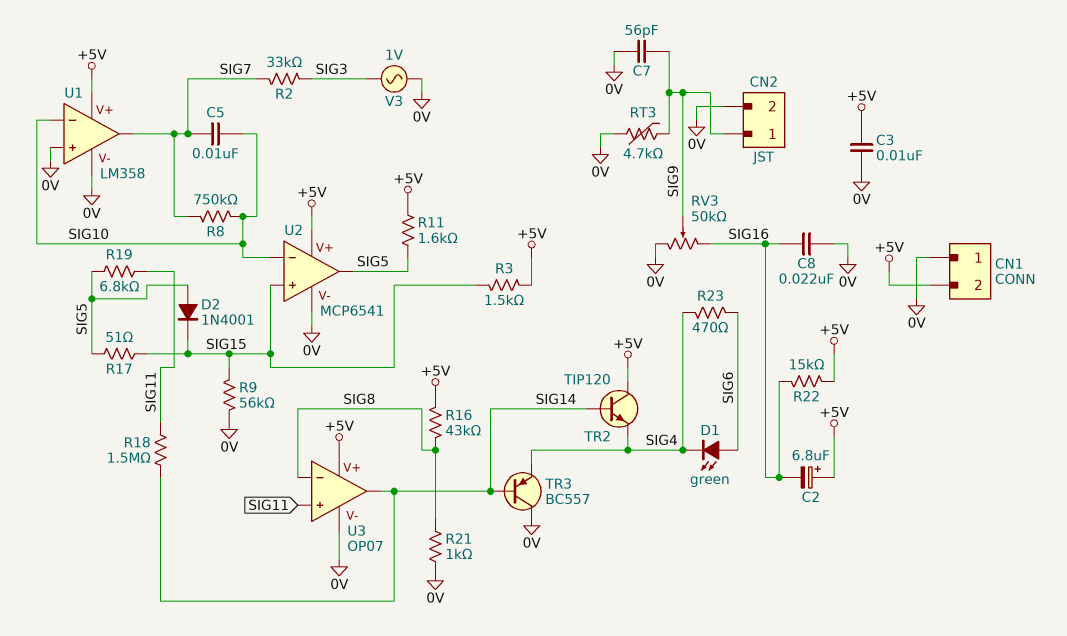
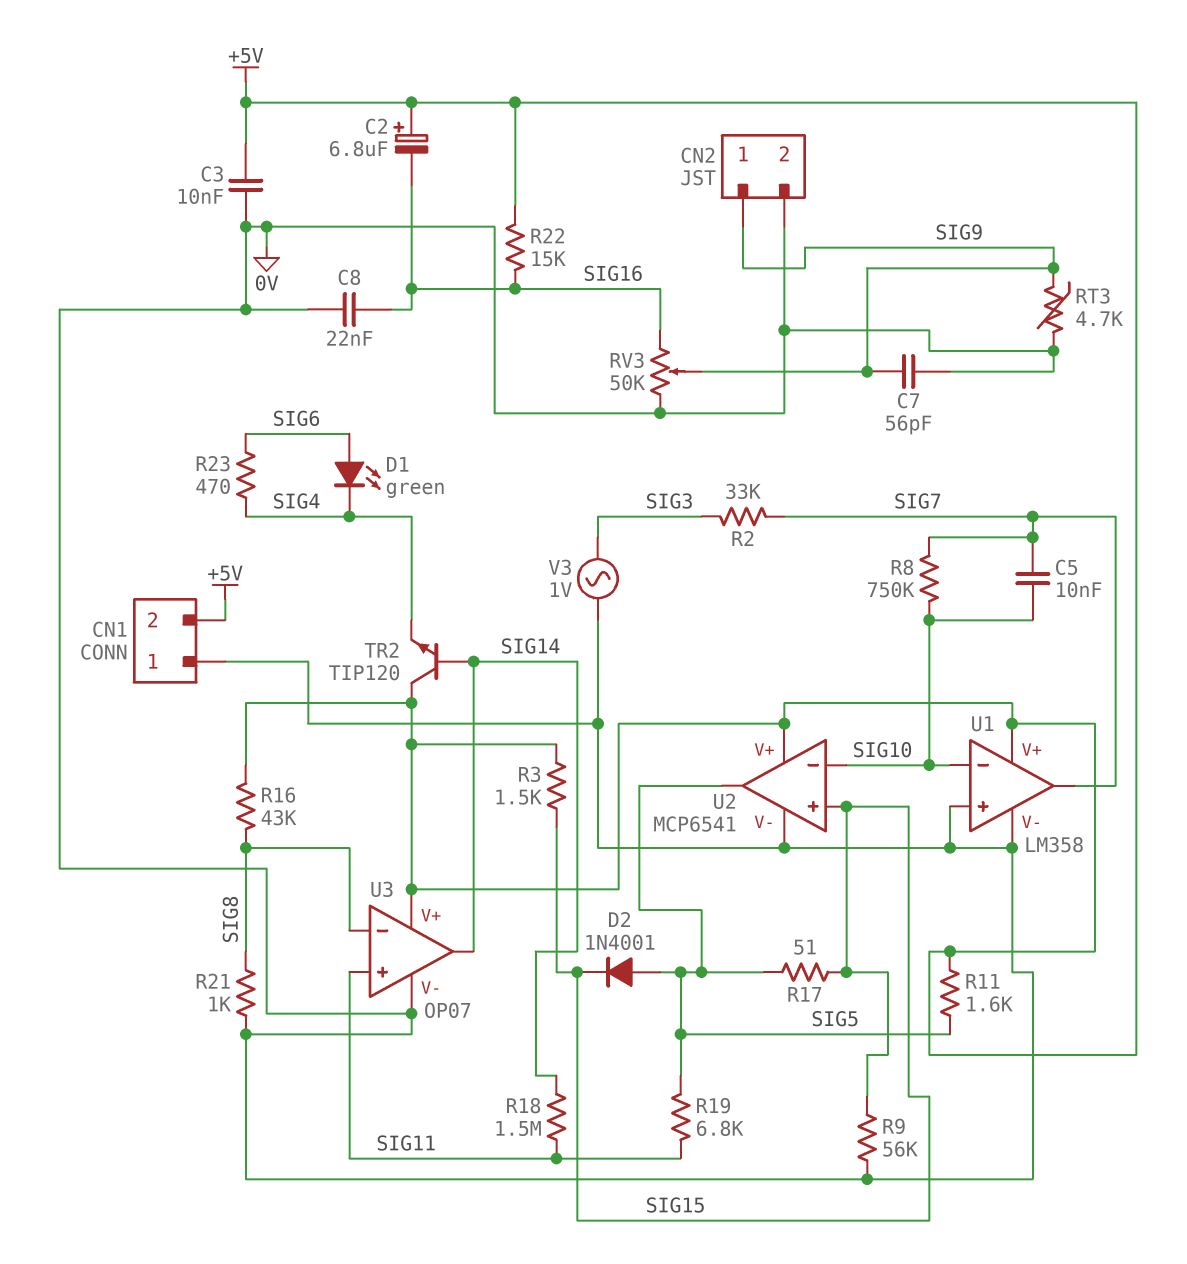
TR3: PNP BC557 (B SIG14, C 0V, E SIG4) -> none

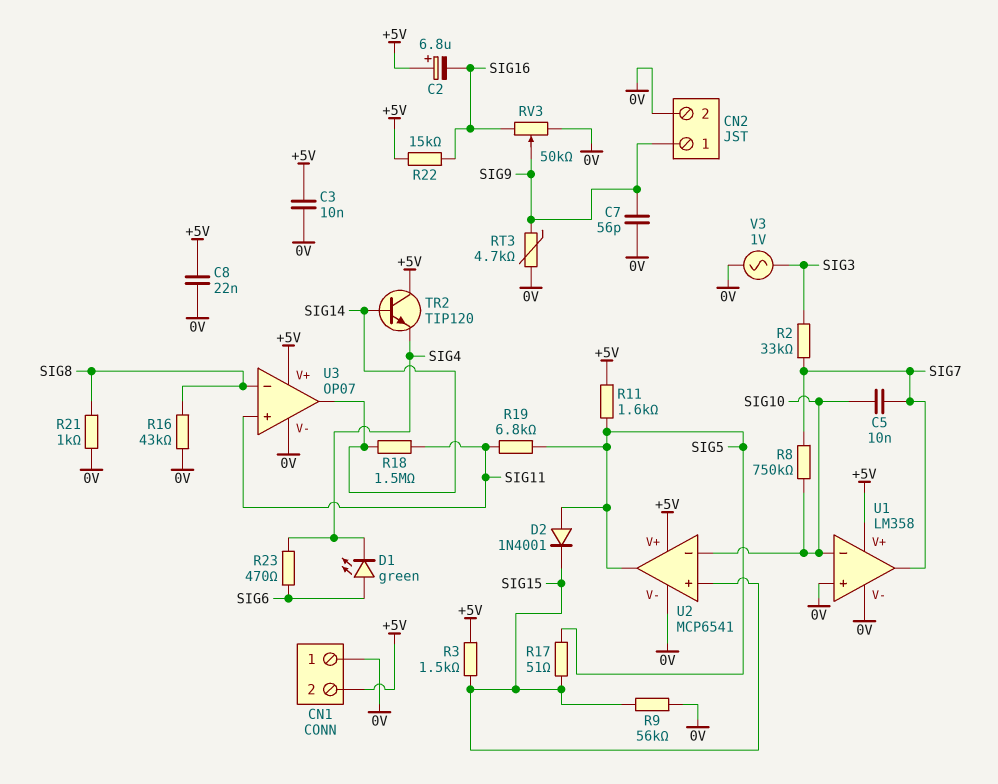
C8: 22nF (0V, SIG16) -> 22nF (+5V, 0V)
R16: 43k (+5V, SIG8) -> 43k (0V, SIG8)

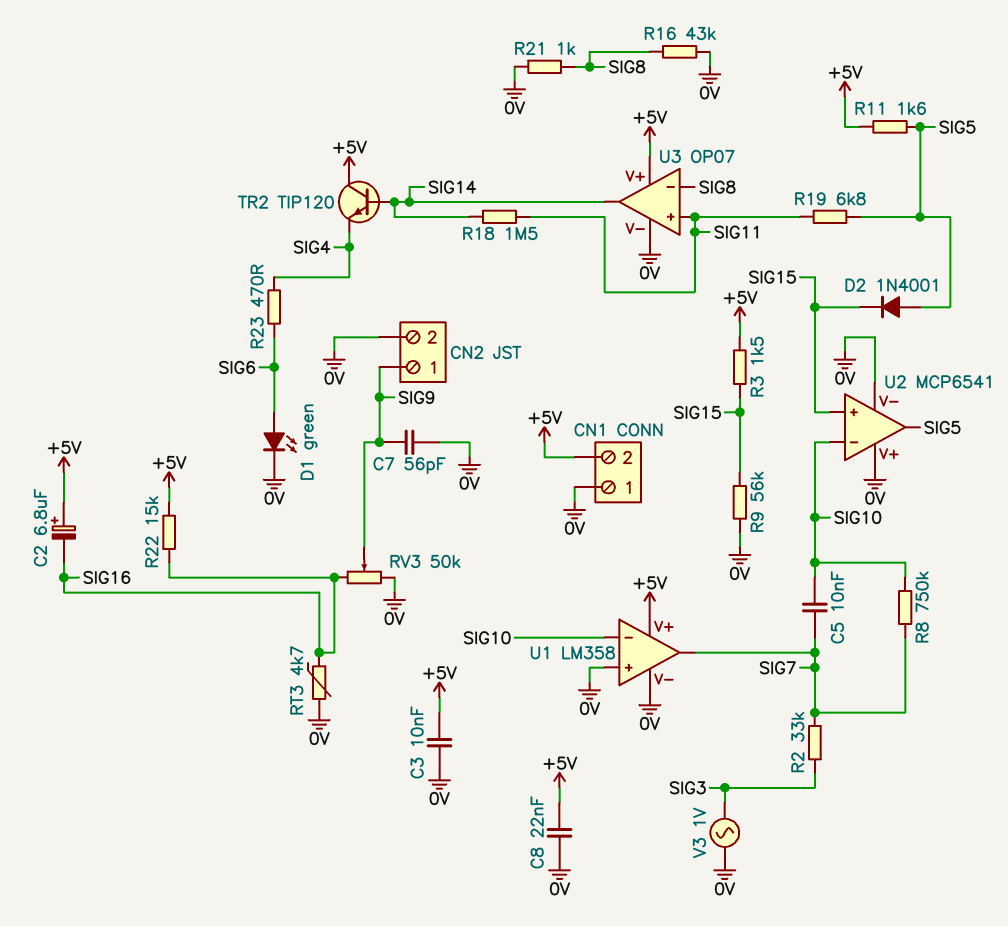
D1: LED green (A SIG6, K SIG4) -> LED green (A SIG6, K 0V)
R17: 51 (SIG5, SIG15) -> none
RT3: 4.7k (0V, SIG9) -> 4.7k (0V, SIG16)
U2 pin V+: +5V -> 0V

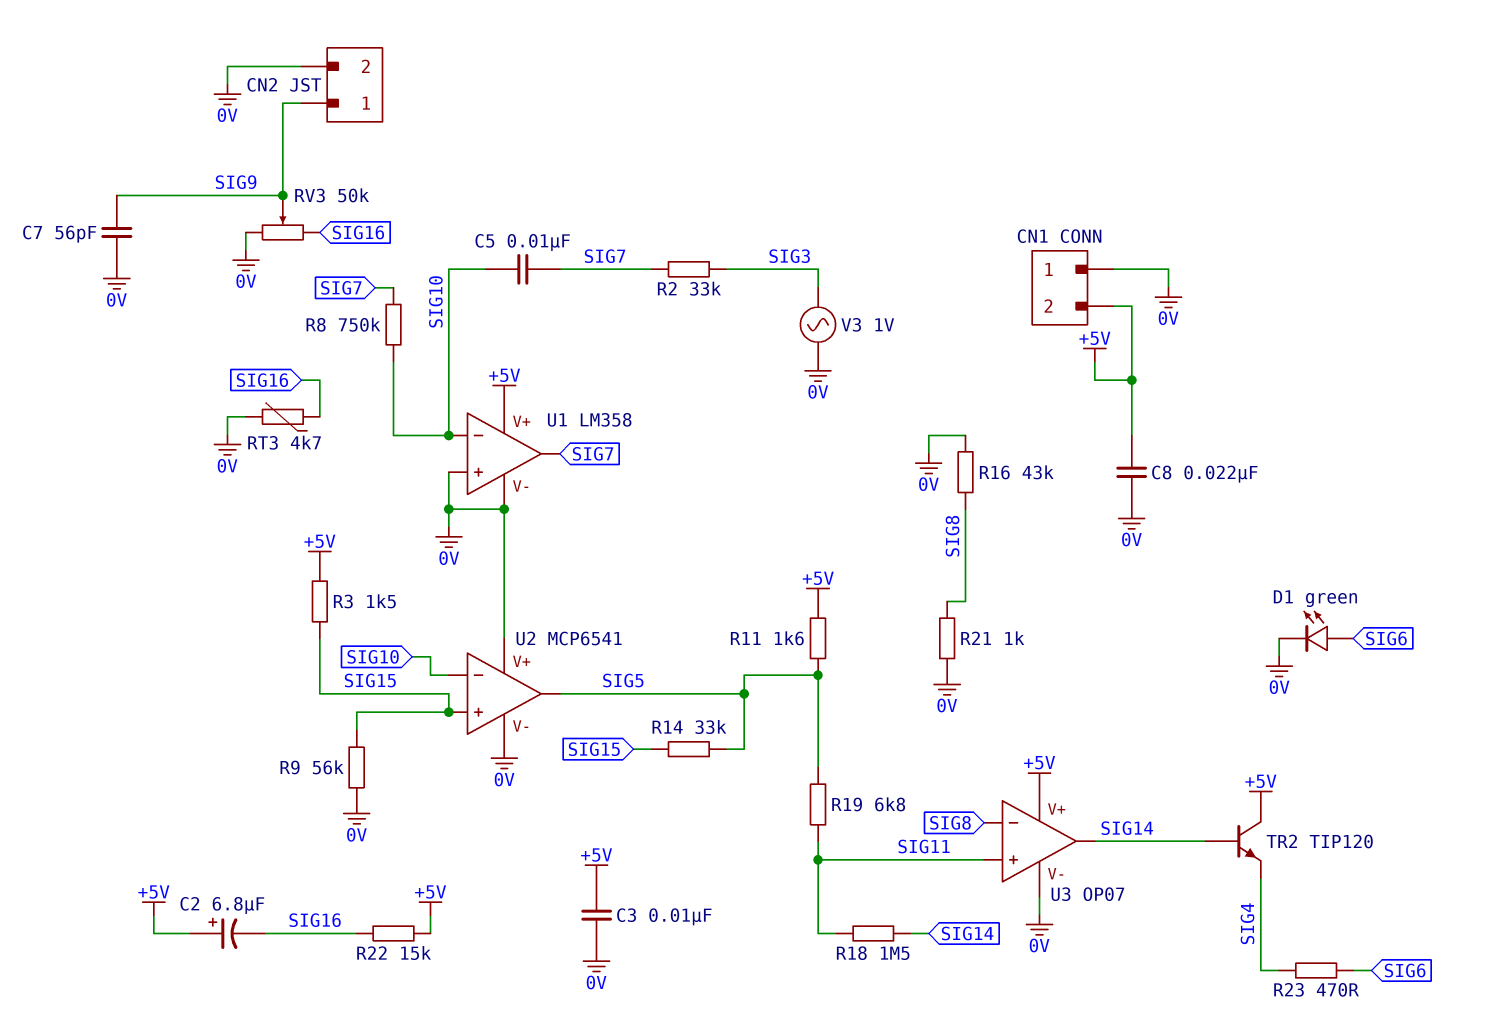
D2: diode 1N4001 (A SIG5, K SIG15) -> none
R14: none -> 33k (SIG5, SIG15)

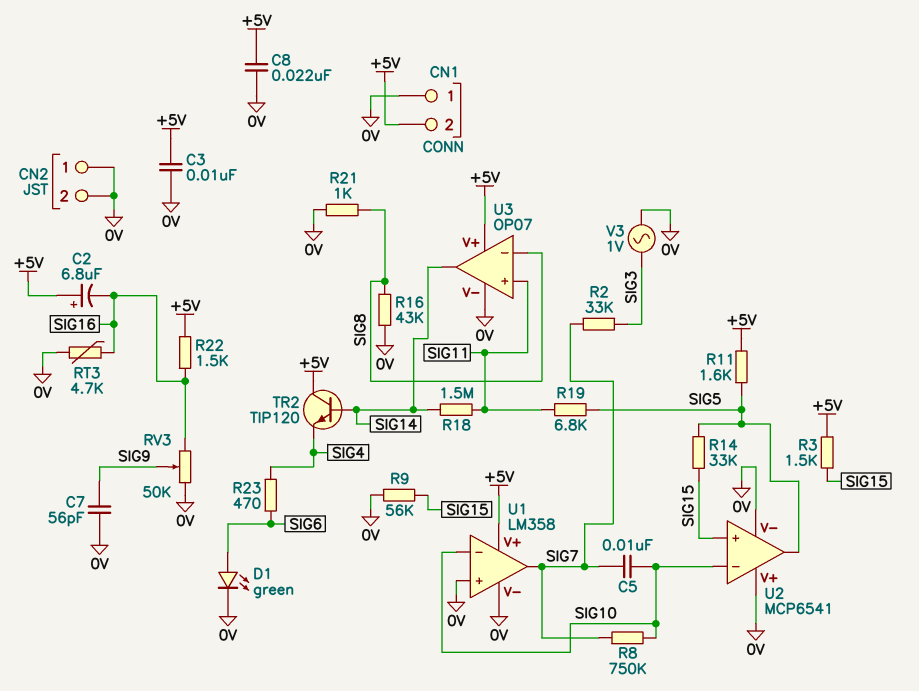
CN2 pin 1: SIG9 -> 0V
R22: 15k (+5V, SIG16) -> 1.5k (+5V, SIG16)

